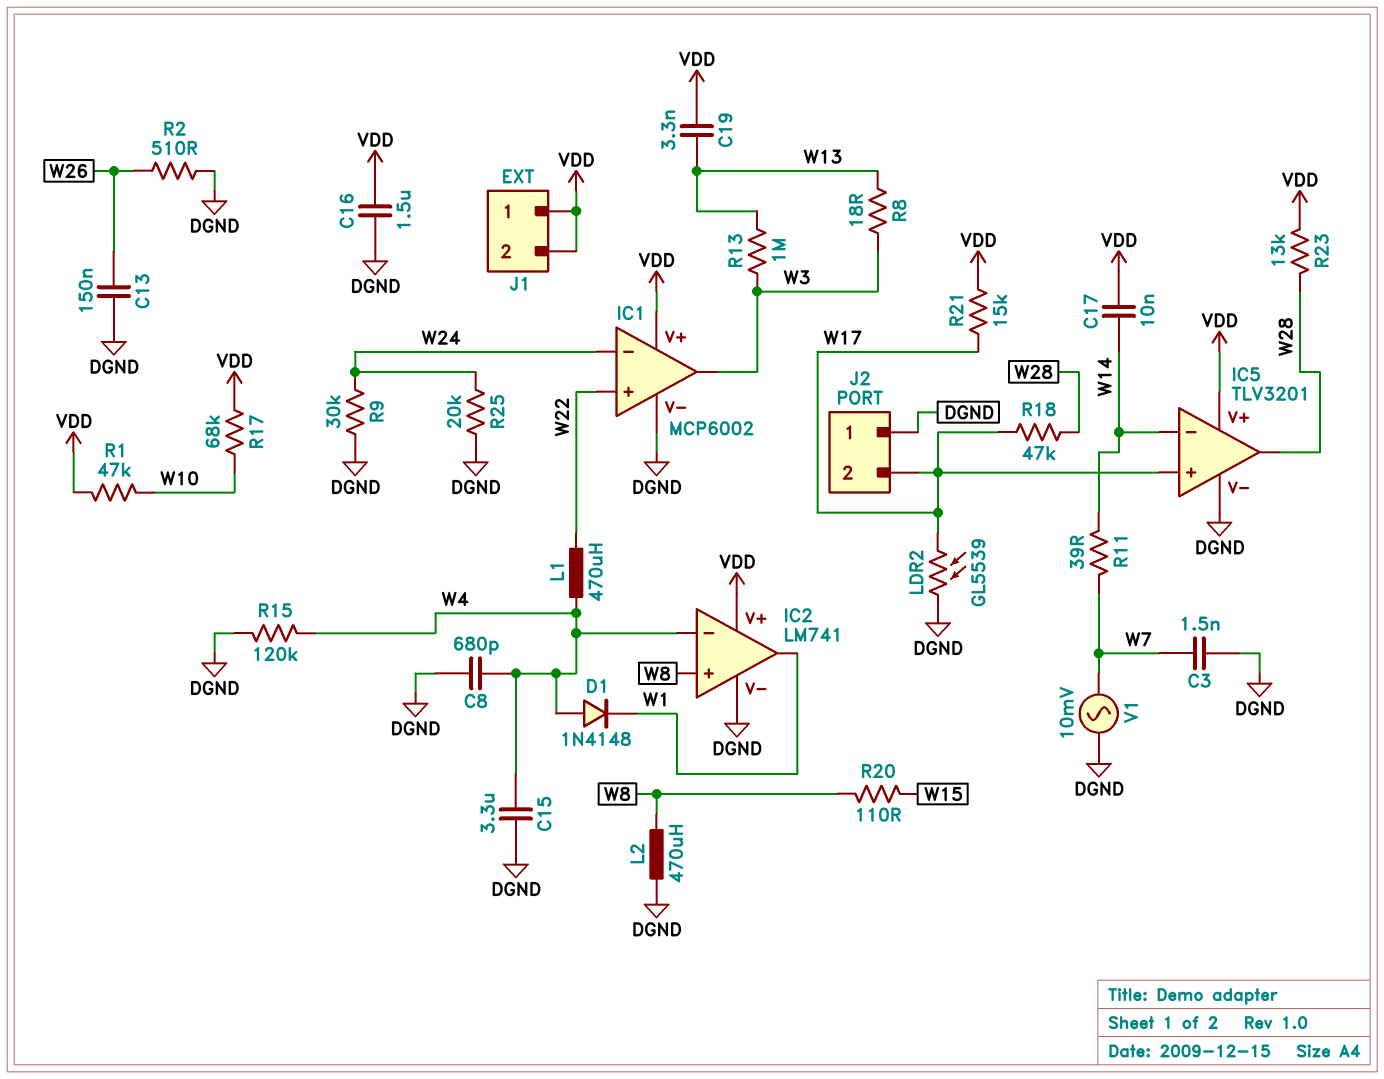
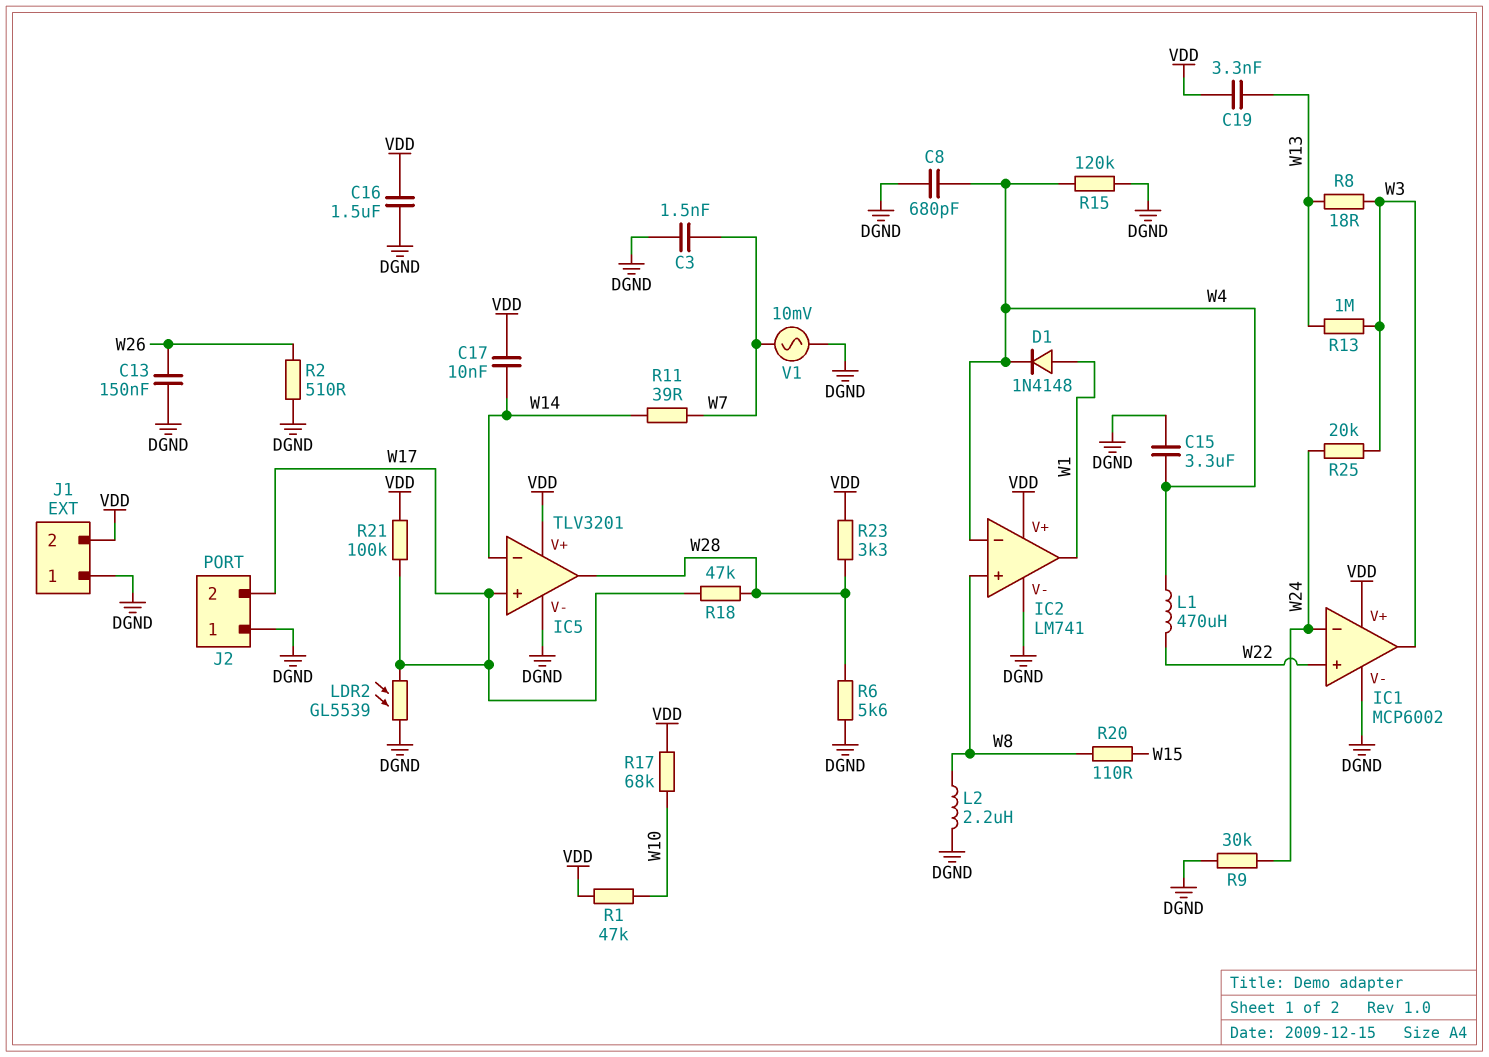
D1: diode 1N4148 (A W4, K W1) -> diode 1N4148 (A W1, K W4)
J1 pin 1: VDD -> DGND
L2: 470uH (DGND, W8) -> 2.2uH (DGND, W8)
R6: none -> 5.6k (DGND, W28)
R21: 15k (VDD, W17) -> 100k (VDD, W17)
R23: 13k (VDD, W28) -> 3.3k (VDD, W28)
R25: 20k (DGND, W24) -> 20k (W3, W24)

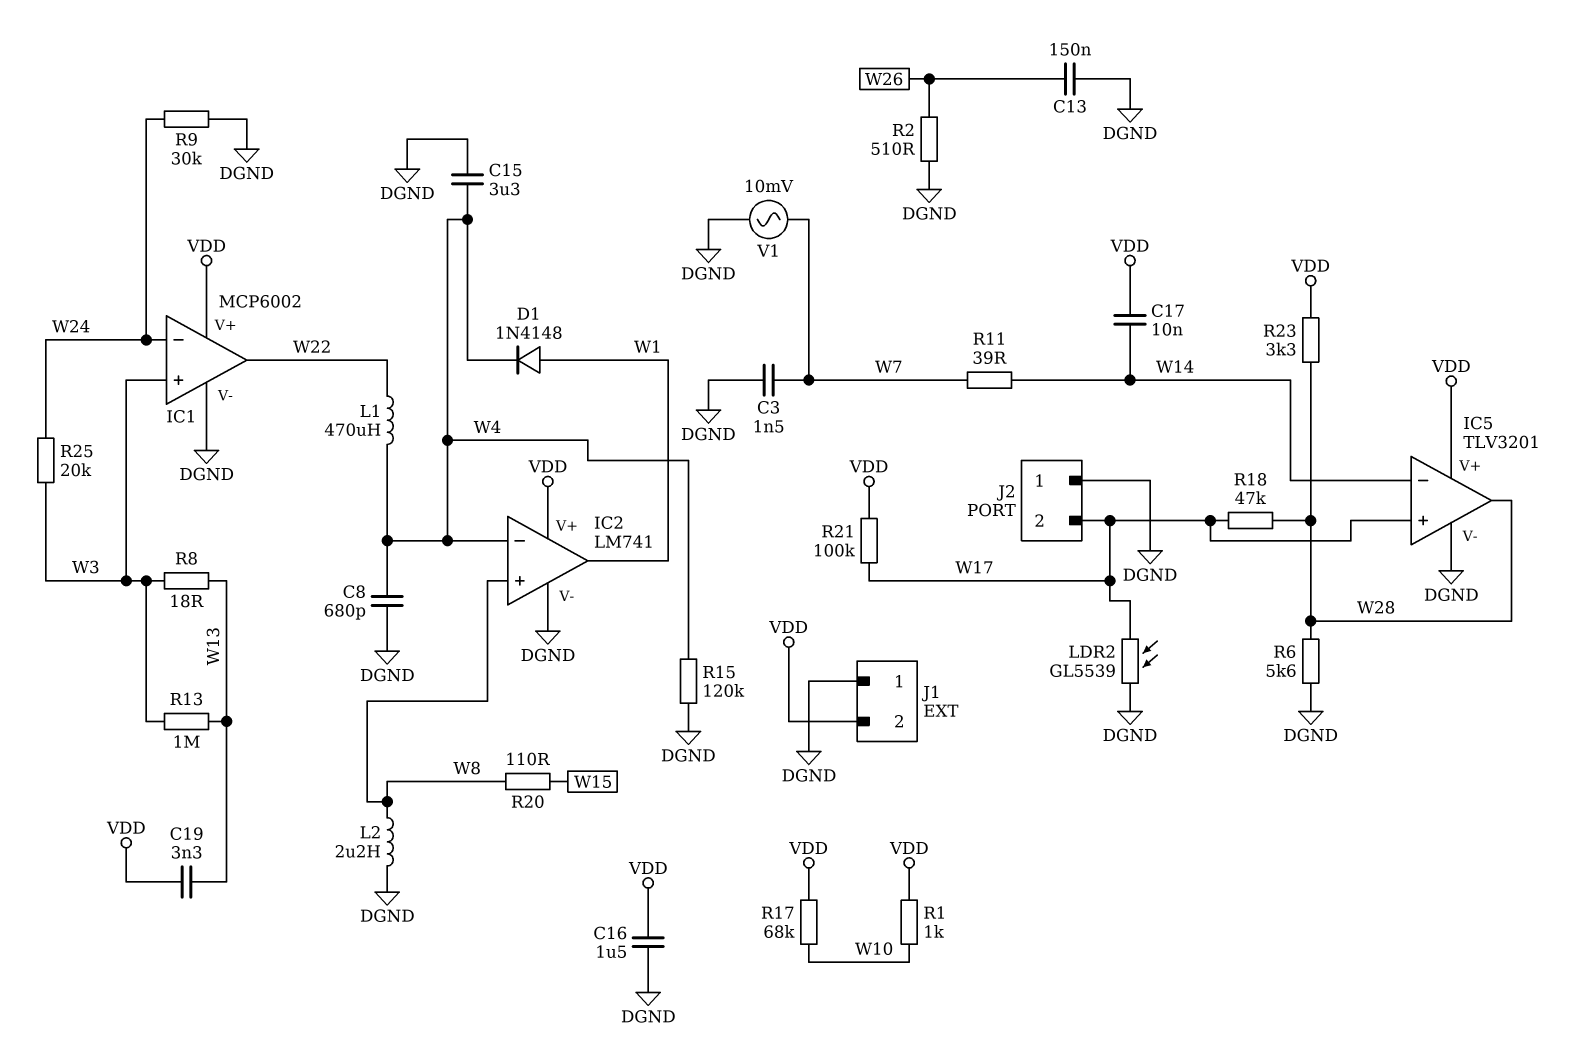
IC1 pin in+: W22 -> W3
IC1 pin out: W3 -> W22
R1: 47k (VDD, W10) -> 1k (VDD, W10)

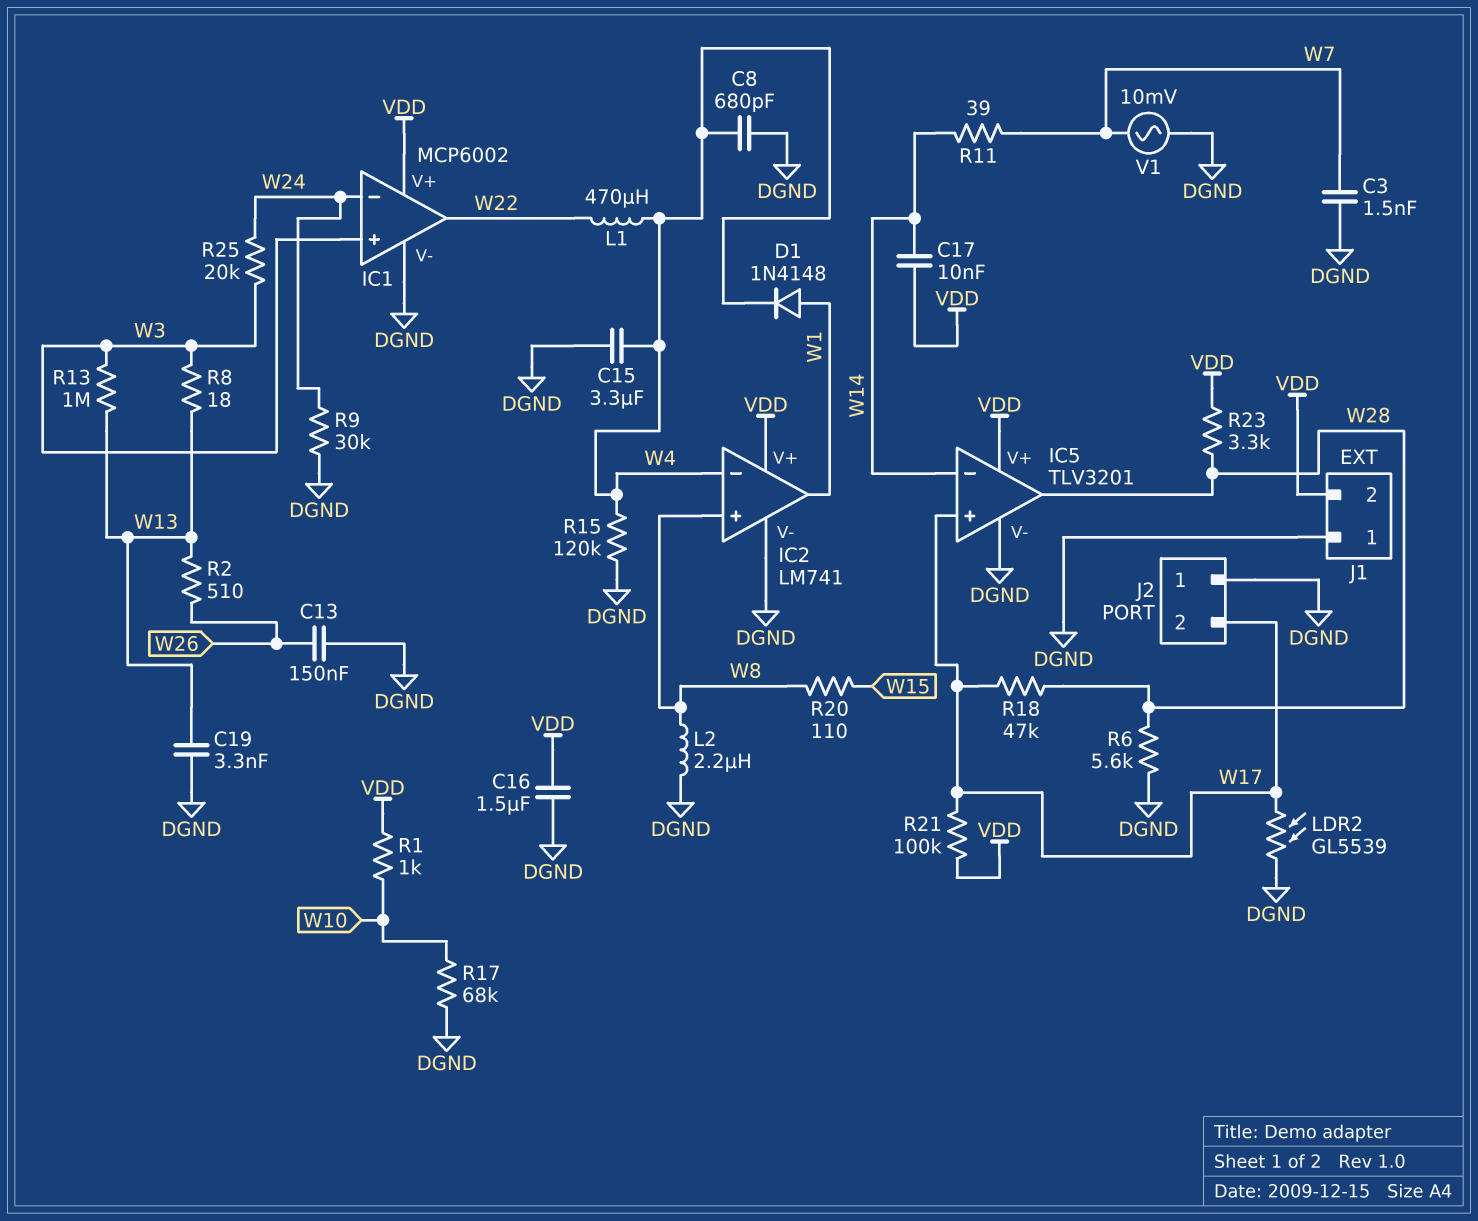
C19: 3.3nF (VDD, W13) -> 3.3nF (DGND, W13)
R2: 510 (DGND, W26) -> 510 (W13, W26)
R17: 68k (VDD, W10) -> 68k (DGND, W10)

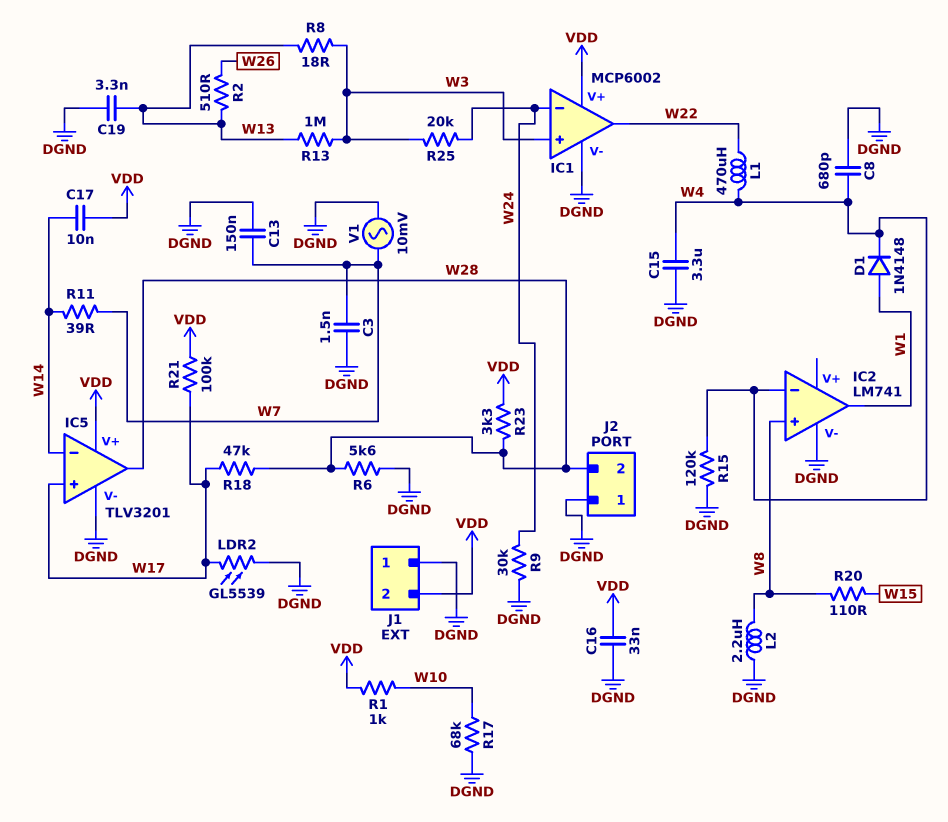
C13: 150nF (DGND, W26) -> 150nF (DGND, W7)
C16: 1.5uF (DGND, VDD) -> 33nF (DGND, VDD)
IC2 pin V+: VDD -> none
J2 pin 2: W17 -> W28

